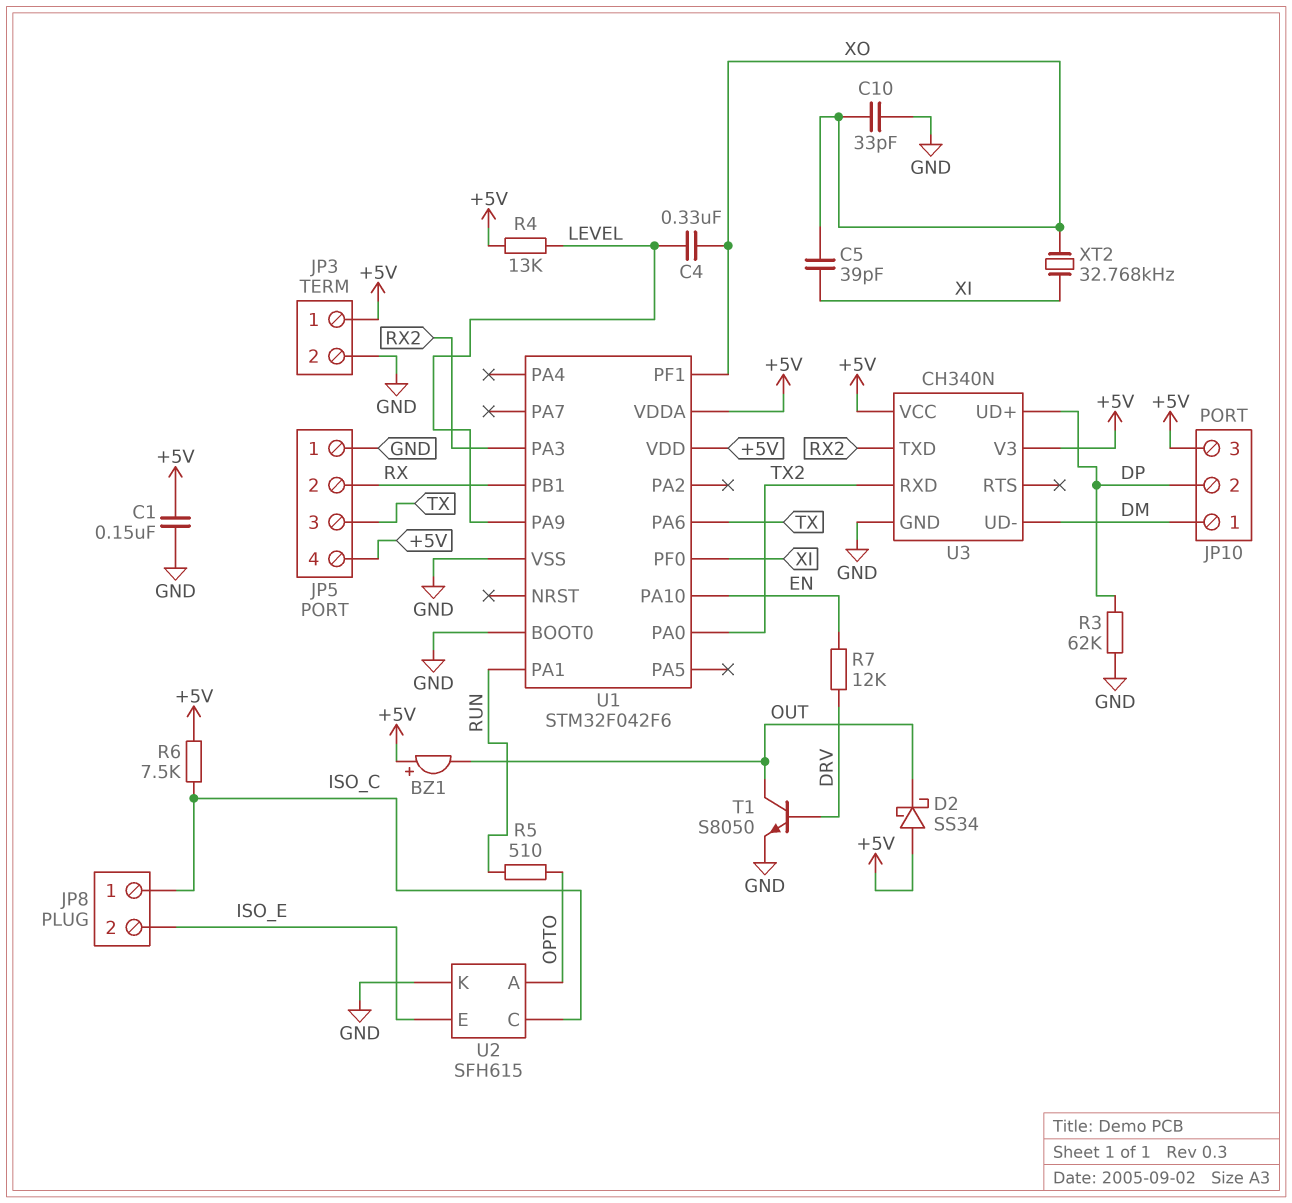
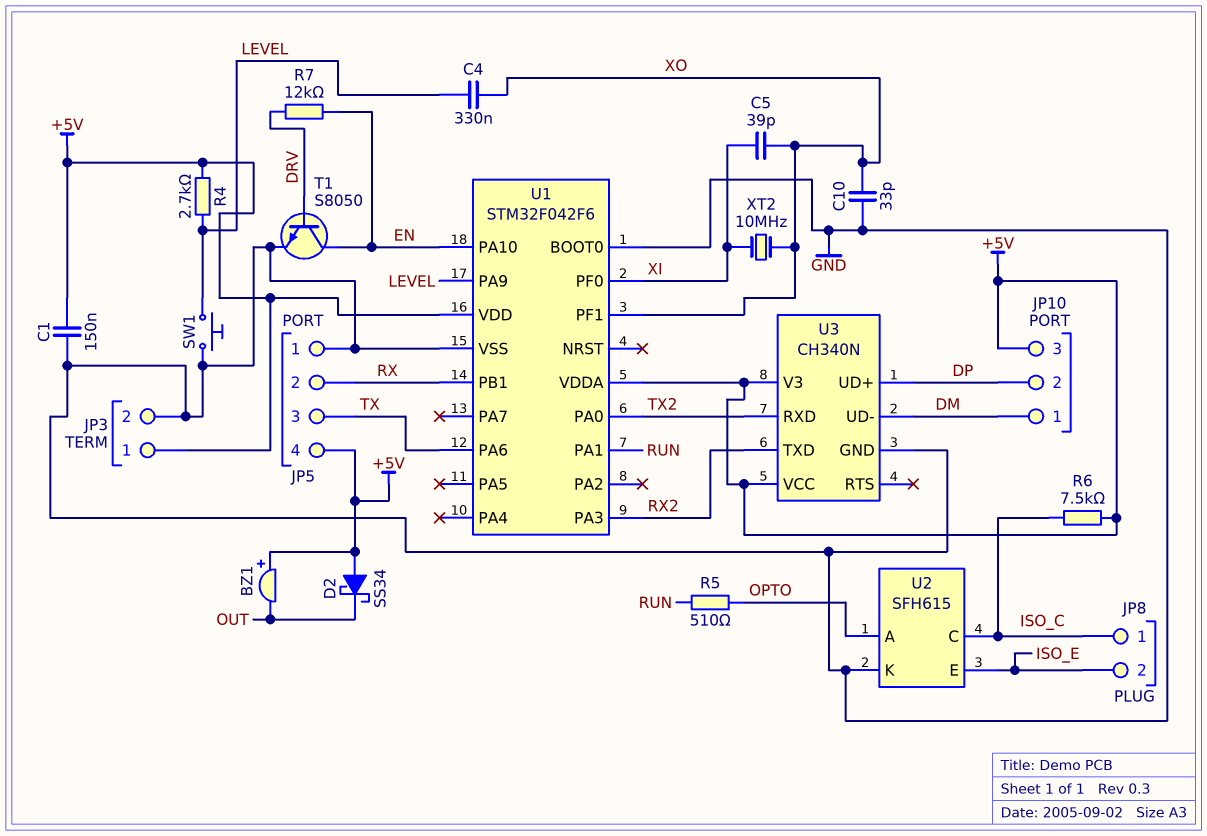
R3: 62k (DP, GND) -> none
R4: 13k (+5V, LEVEL) -> 2.7k (+5V, LEVEL)
SW1: none -> button (GND, LEVEL)
T1: NPN S8050 (B DRV, C OUT, E GND) -> NPN S8050 (B DRV, C EN, E GND)
XT2: 32.768kHz (XI, XO) -> 10MHz (XI, XO)

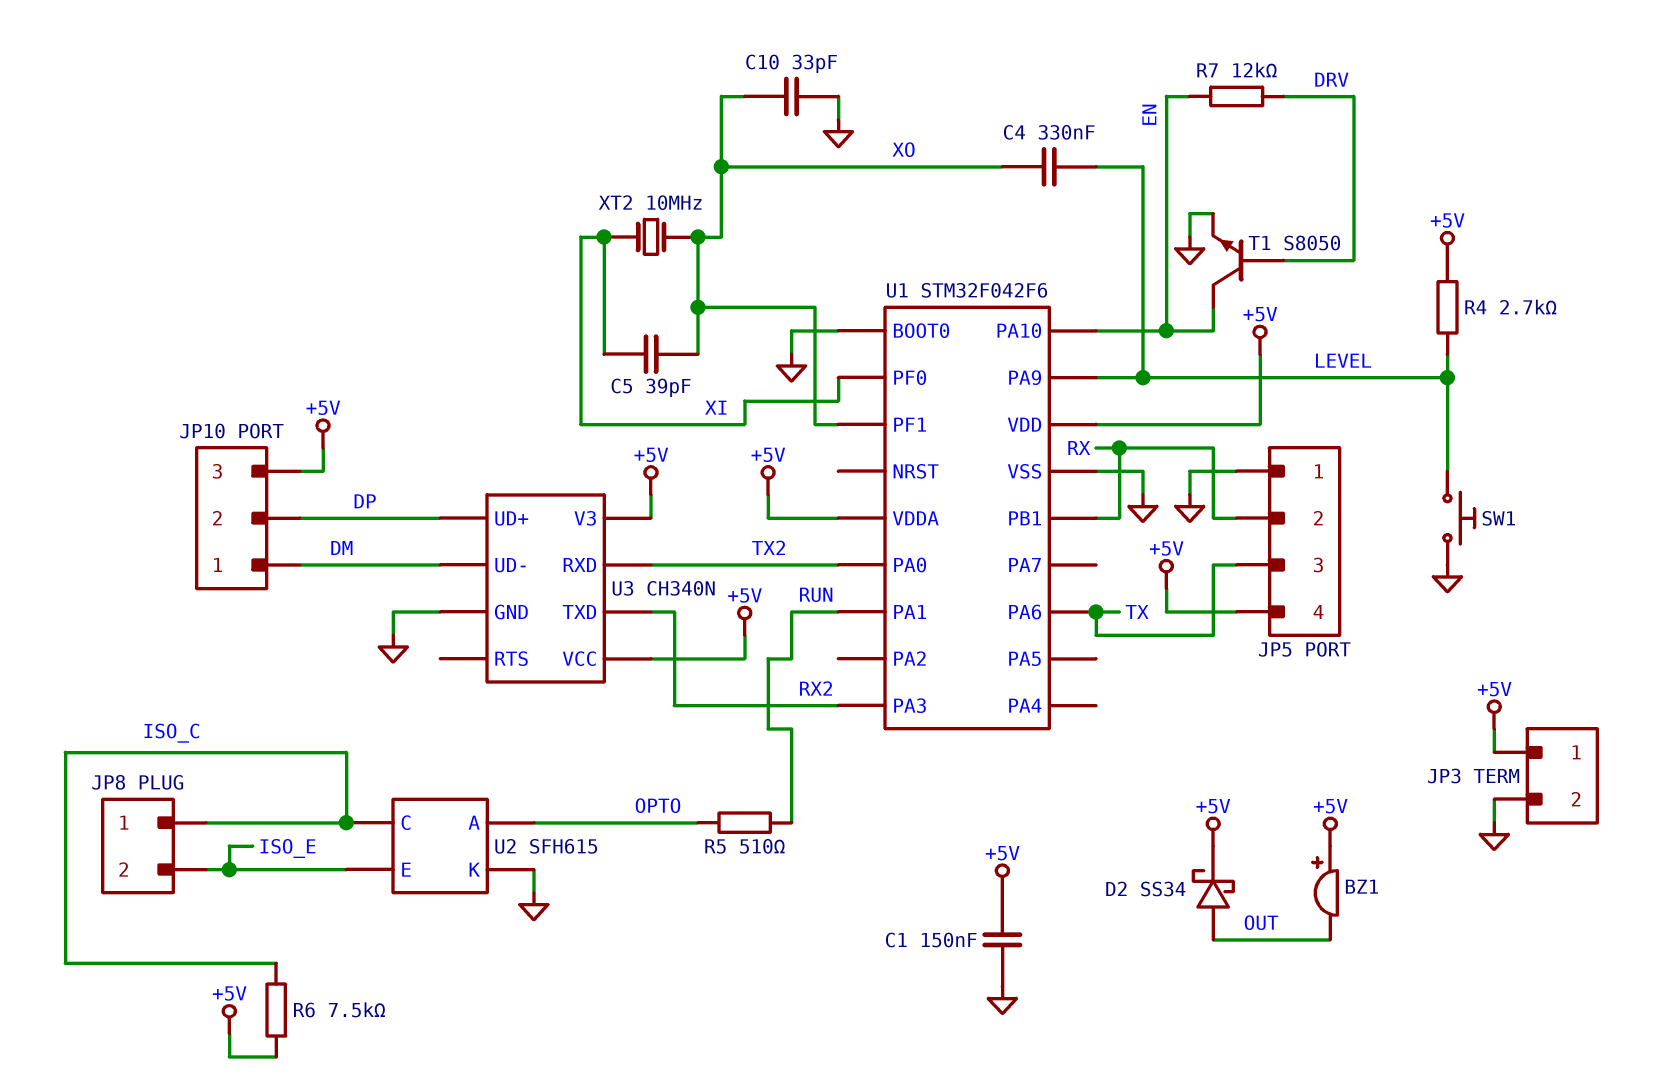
D2: schottky SS34 (A +5V, K OUT) -> schottky SS34 (A OUT, K +5V)

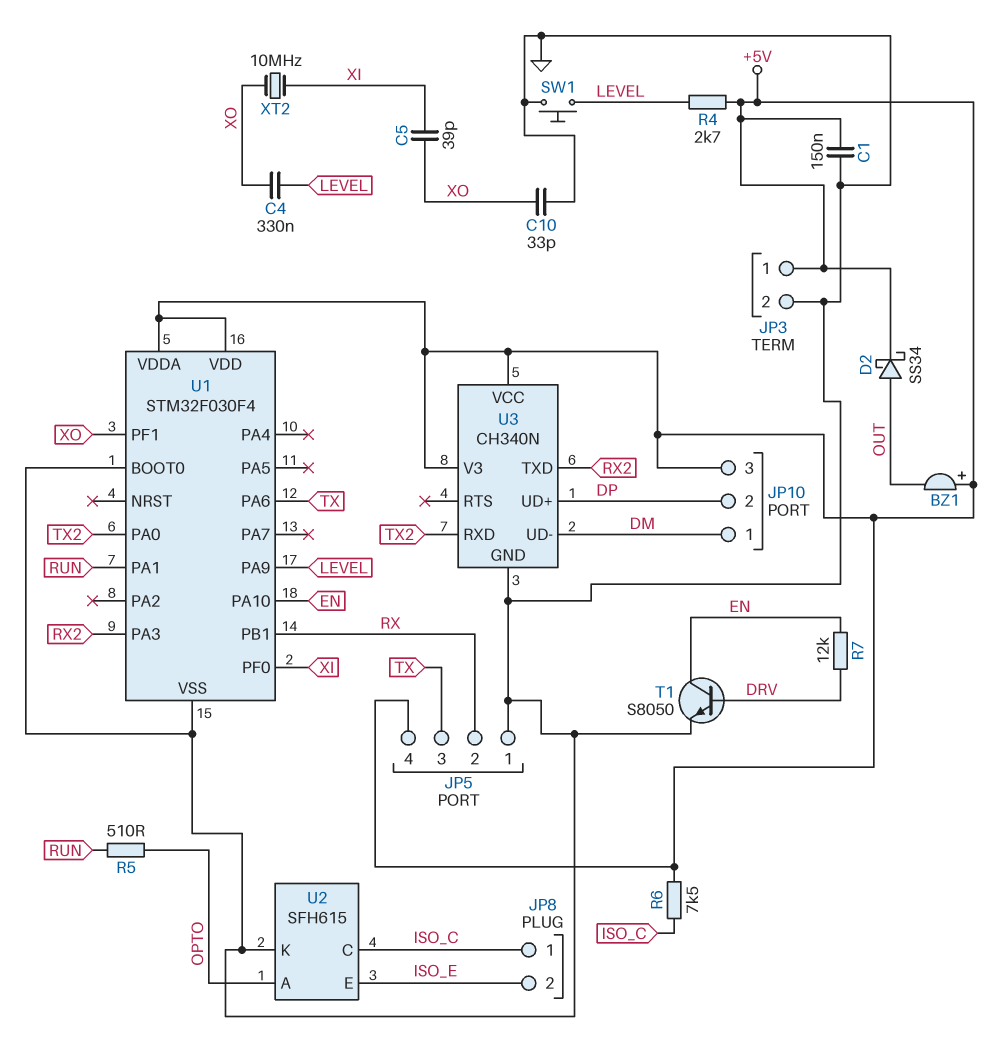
U1: STM32F042F6 -> STM32F030F4

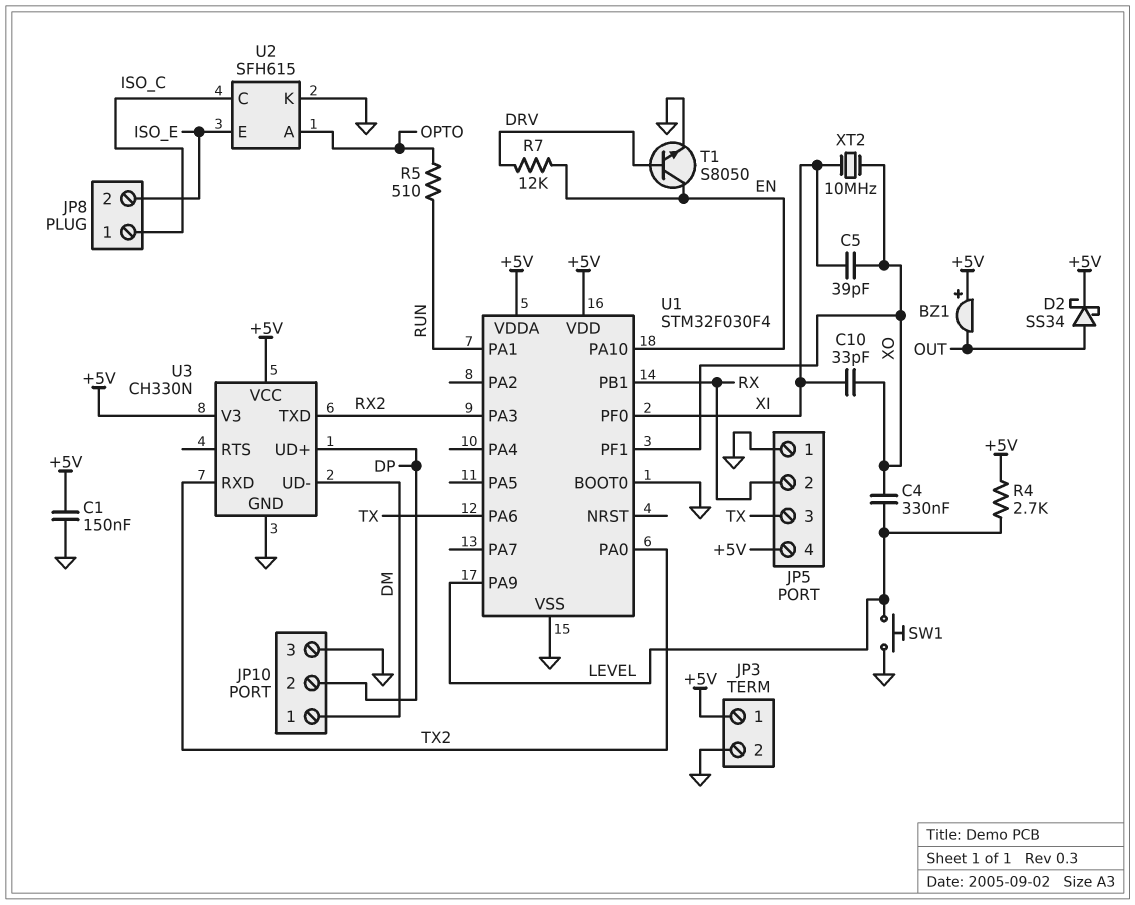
C10: 33pF (GND, XO) -> 33pF (XI, XO)
JP10 pin 3: +5V -> GND
R6: 7.5k (+5V, ISO_C) -> none
U3: CH340N -> CH330N

